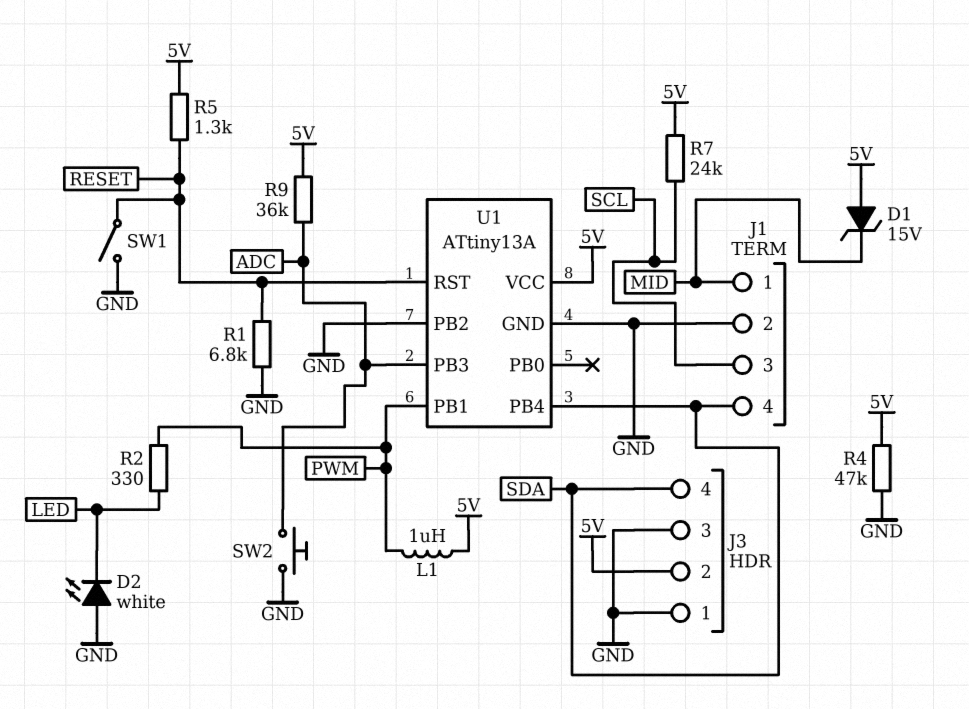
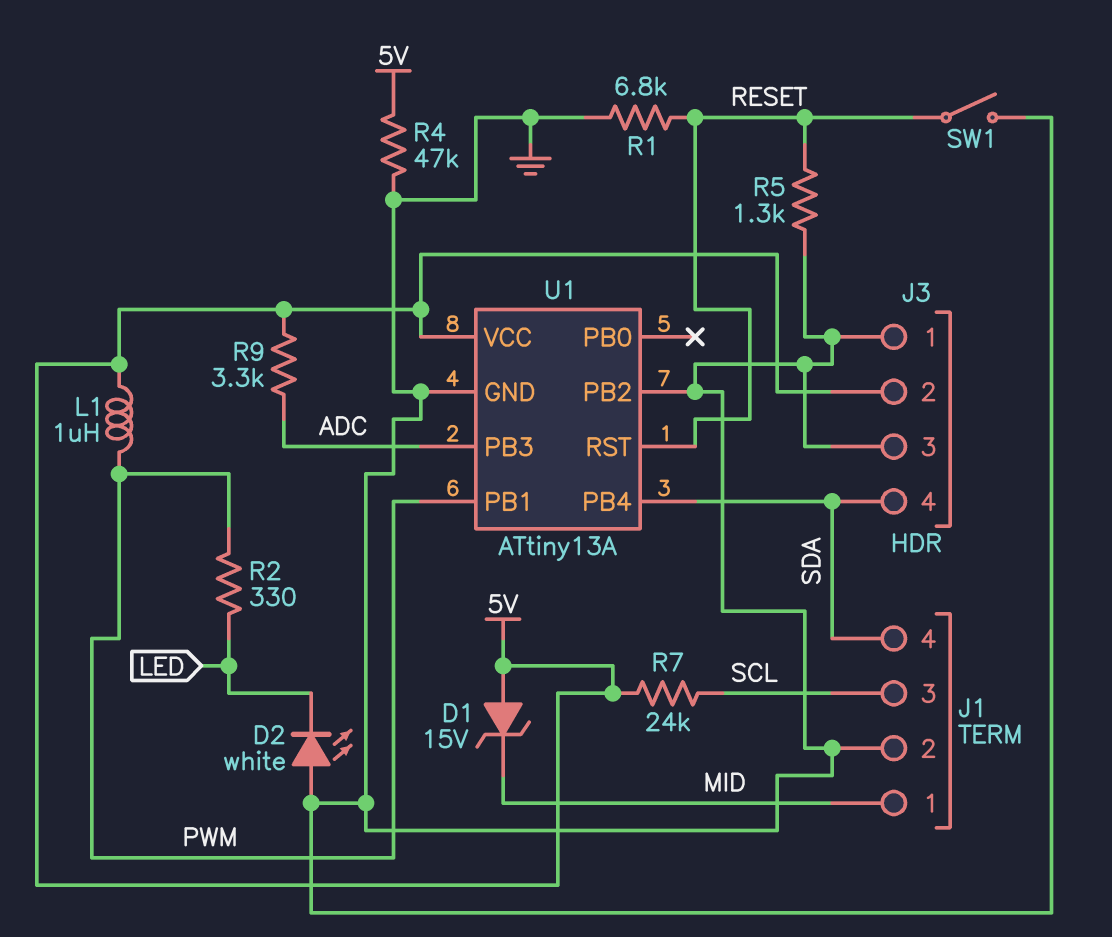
R5: 1.3k (5V, RESET) -> 1.3k (GND, RESET)
R9: 36k (5V, ADC) -> 3.3k (5V, ADC)
SW2: button (ADC, GND) -> none

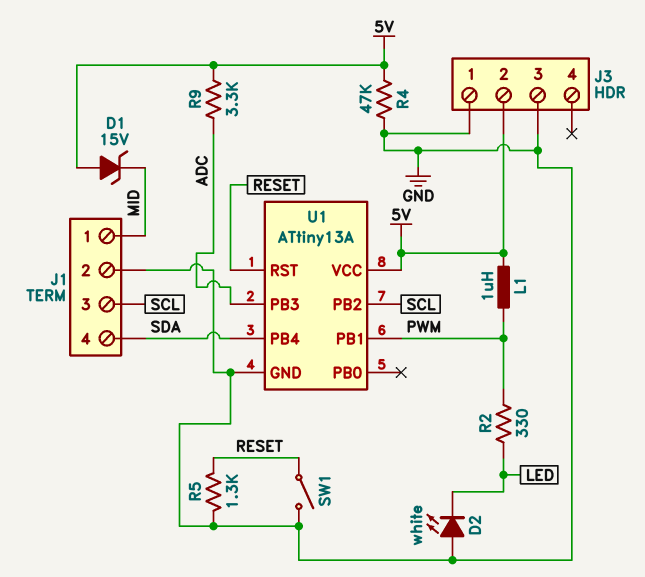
J3 pin 4: SDA -> none
R1: 6.8k (GND, RESET) -> none
R7: 24k (5V, SCL) -> none
U1 pin PB2: GND -> SCL

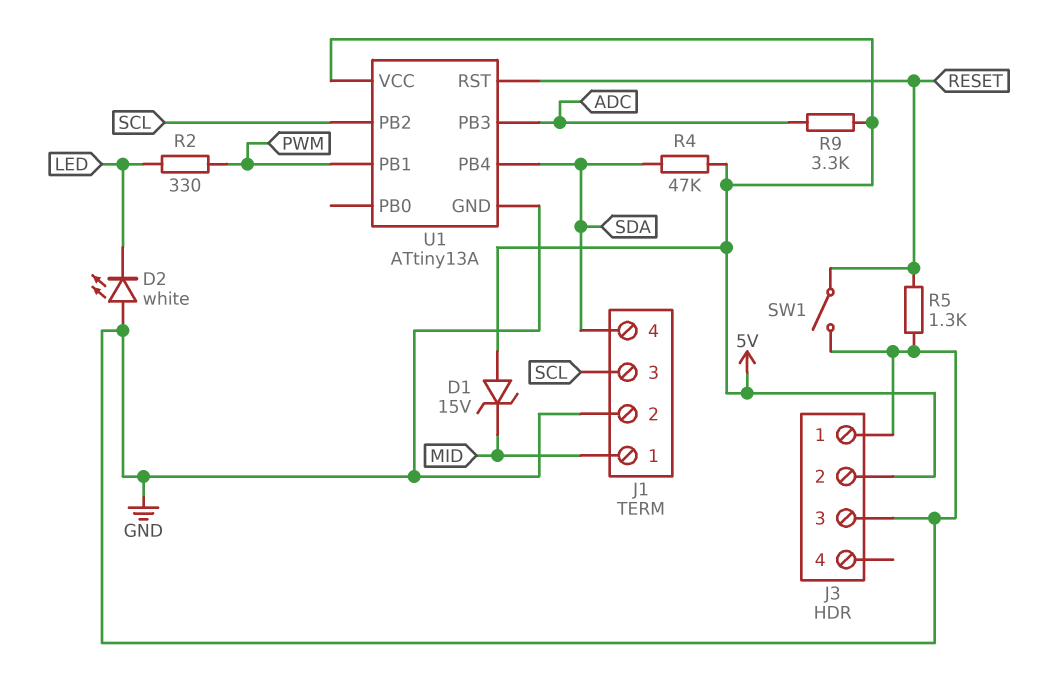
L1: 1uH (5V, PWM) -> none
R4: 47k (5V, GND) -> 47k (5V, SDA)

